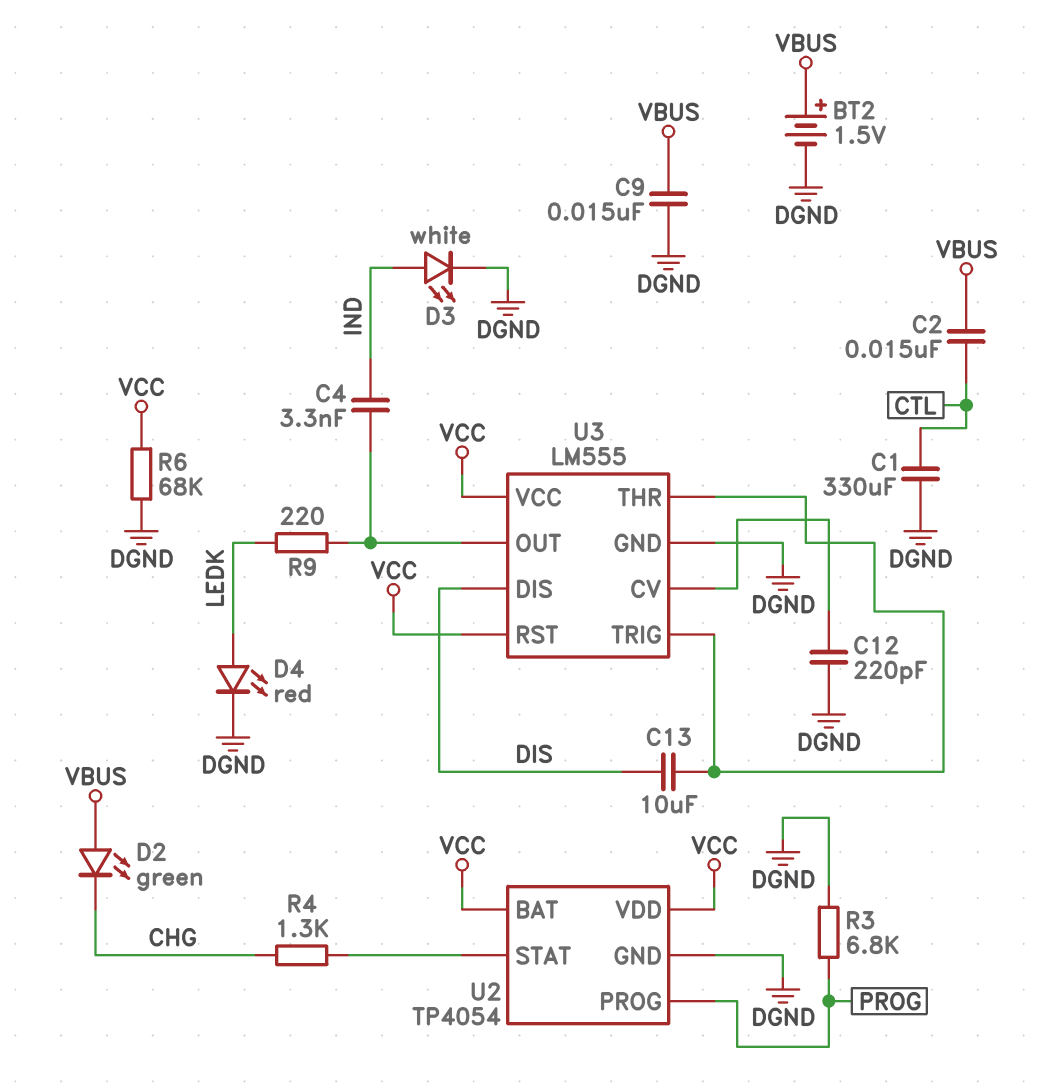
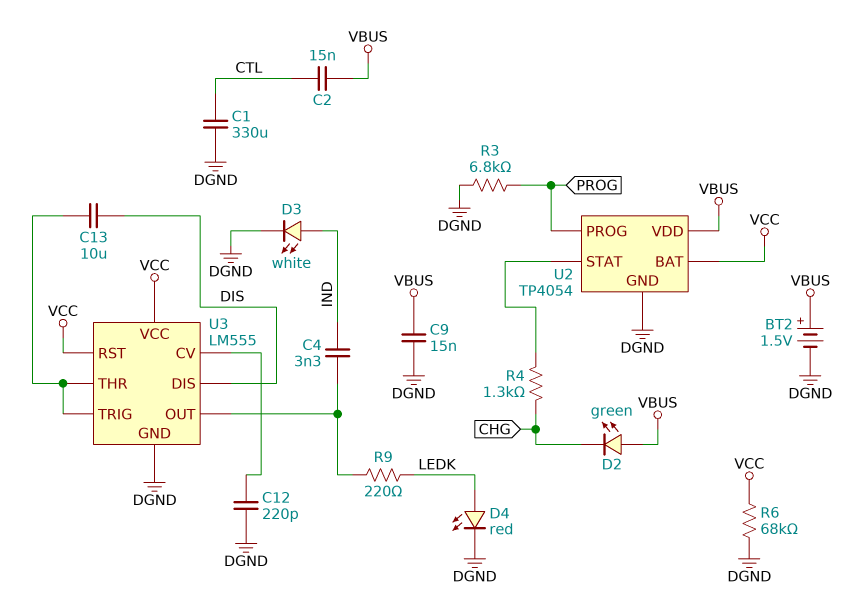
U2 pin VDD: VCC -> VBUS

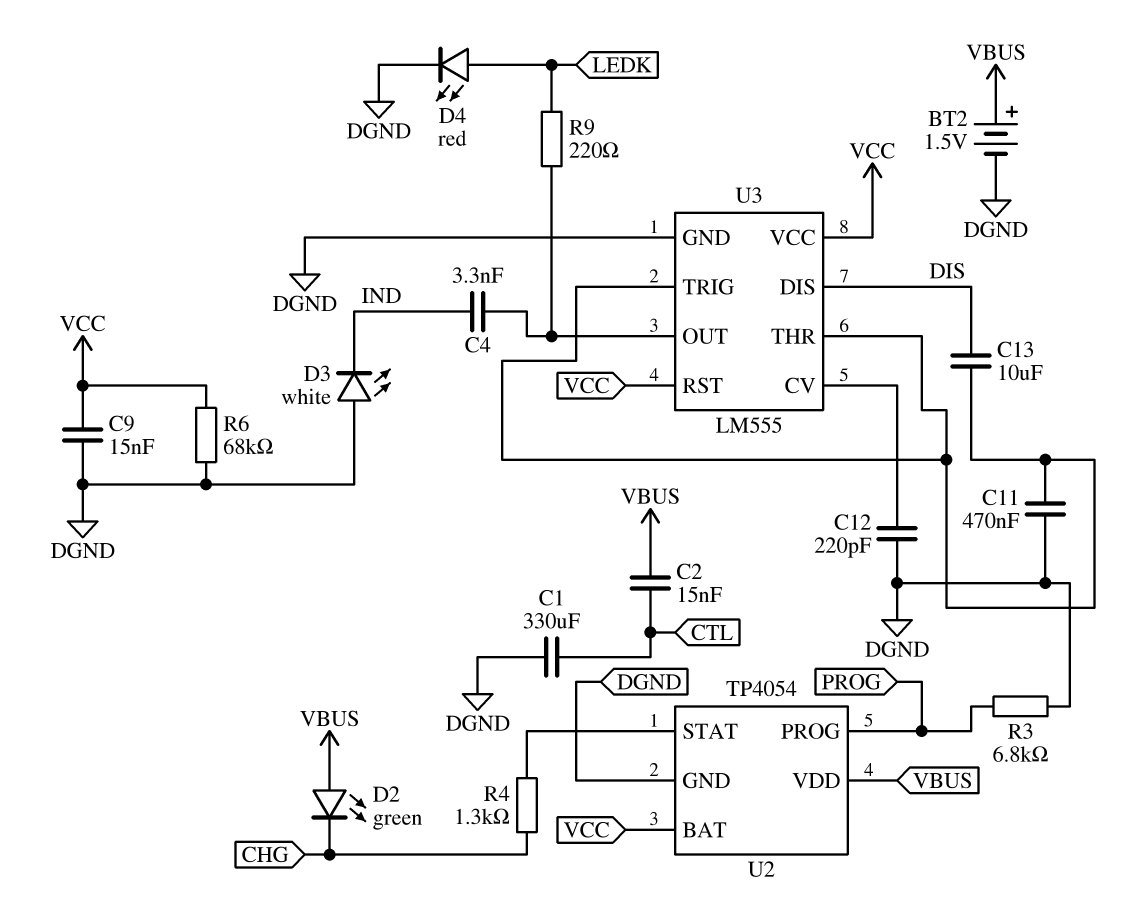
C9: 15nF (DGND, VBUS) -> 15nF (DGND, VCC)
C11: none -> 470nF (DGND, U3/THR)
D3: LED white (A IND, K DGND) -> LED white (A DGND, K IND)

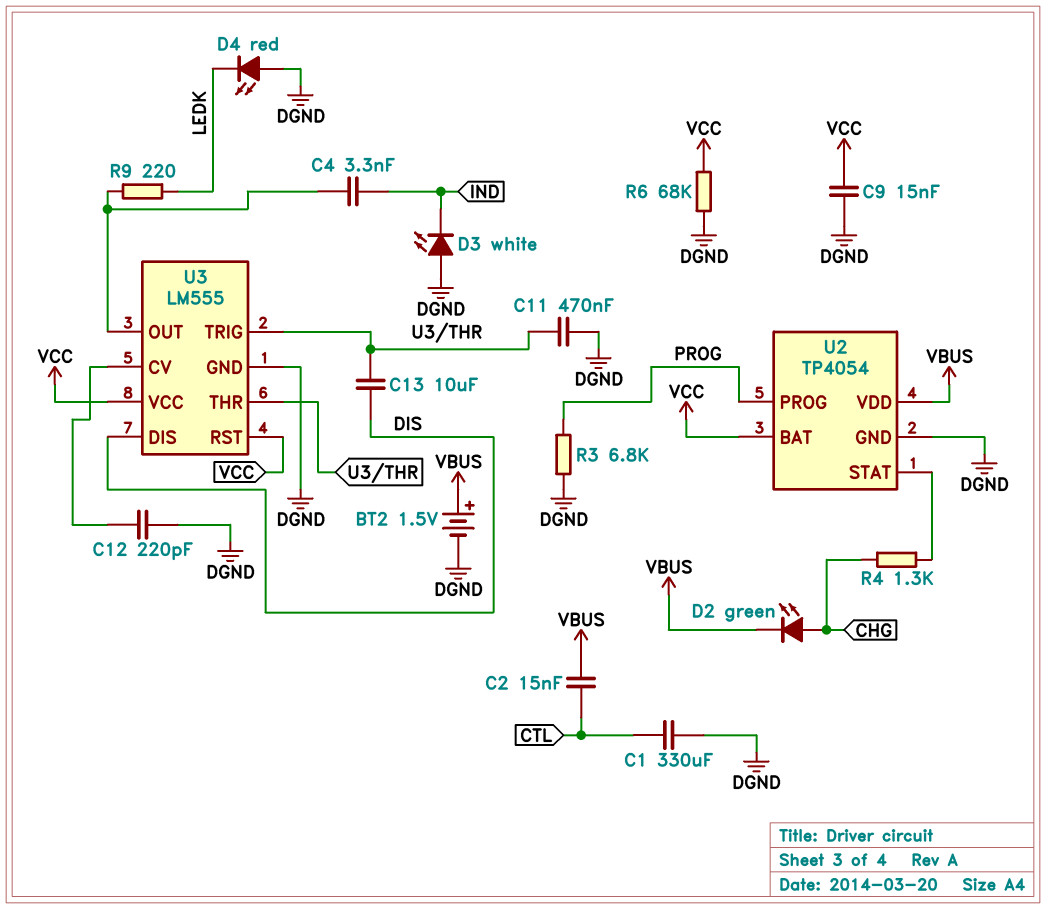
D2: LED green (A VBUS, K CHG) -> LED green (A CHG, K VBUS)
D4: LED red (A LEDK, K DGND) -> LED red (A DGND, K LEDK)

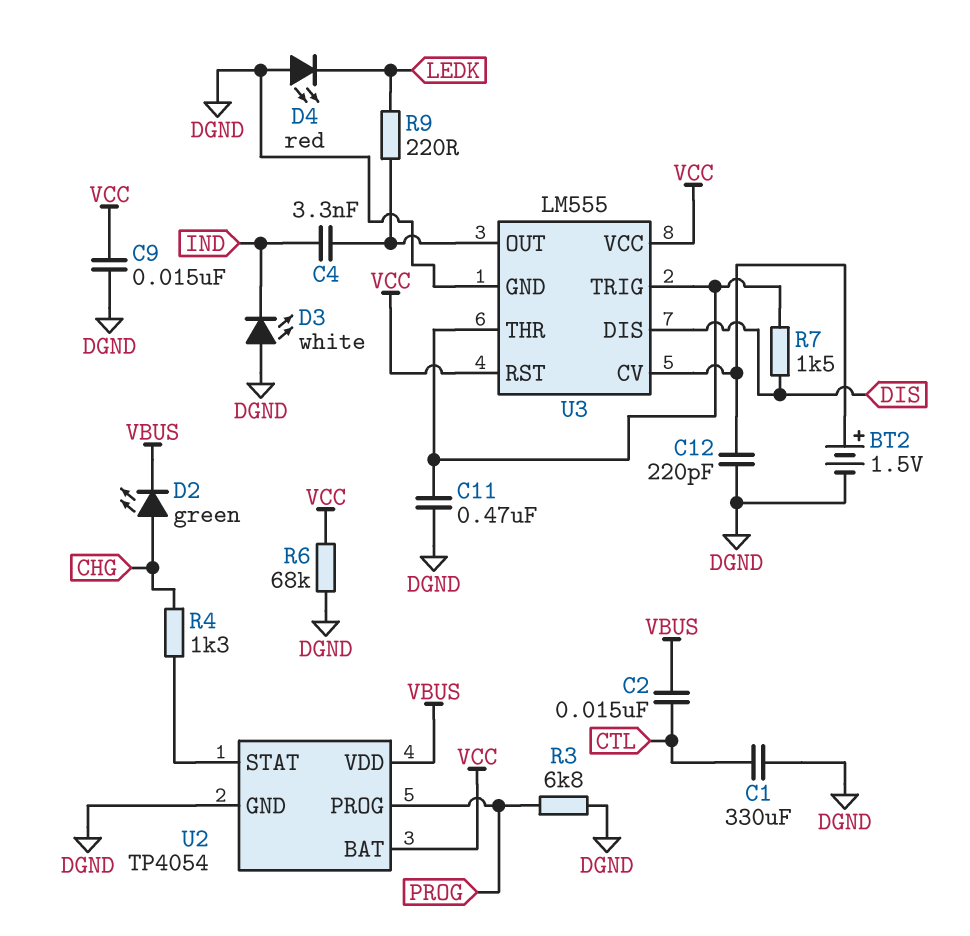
BT2: 1.5V (plus VBUS, minus DGND) -> 1.5V (plus U3/CV, minus DGND)
C13: 10uF (DIS, U3/THR) -> none
R7: none -> 1.5k (DIS, U3/THR)

